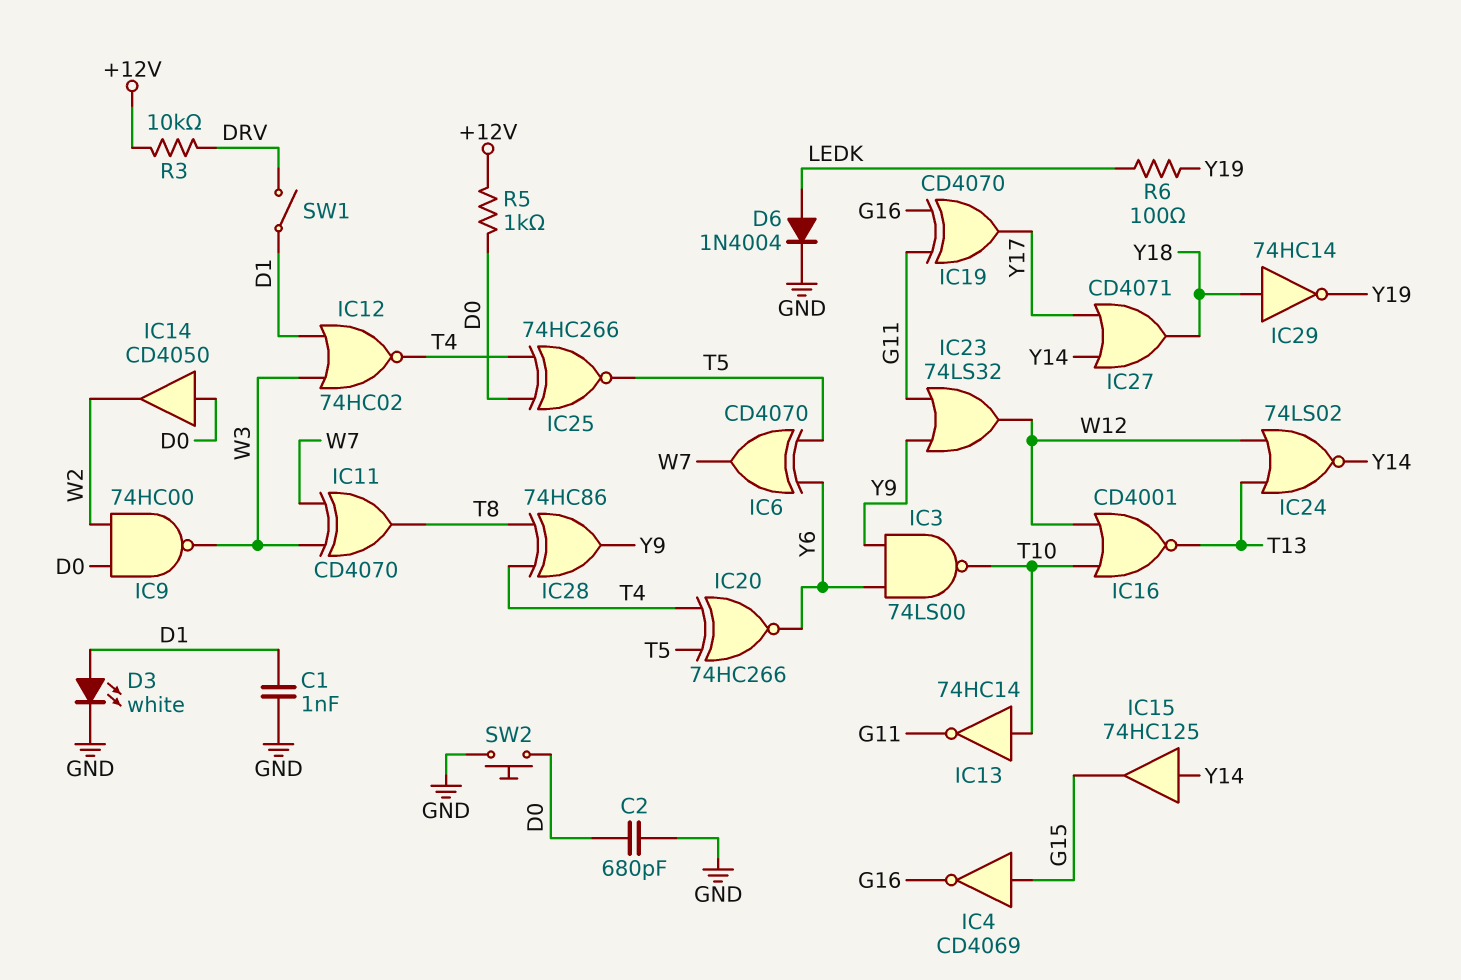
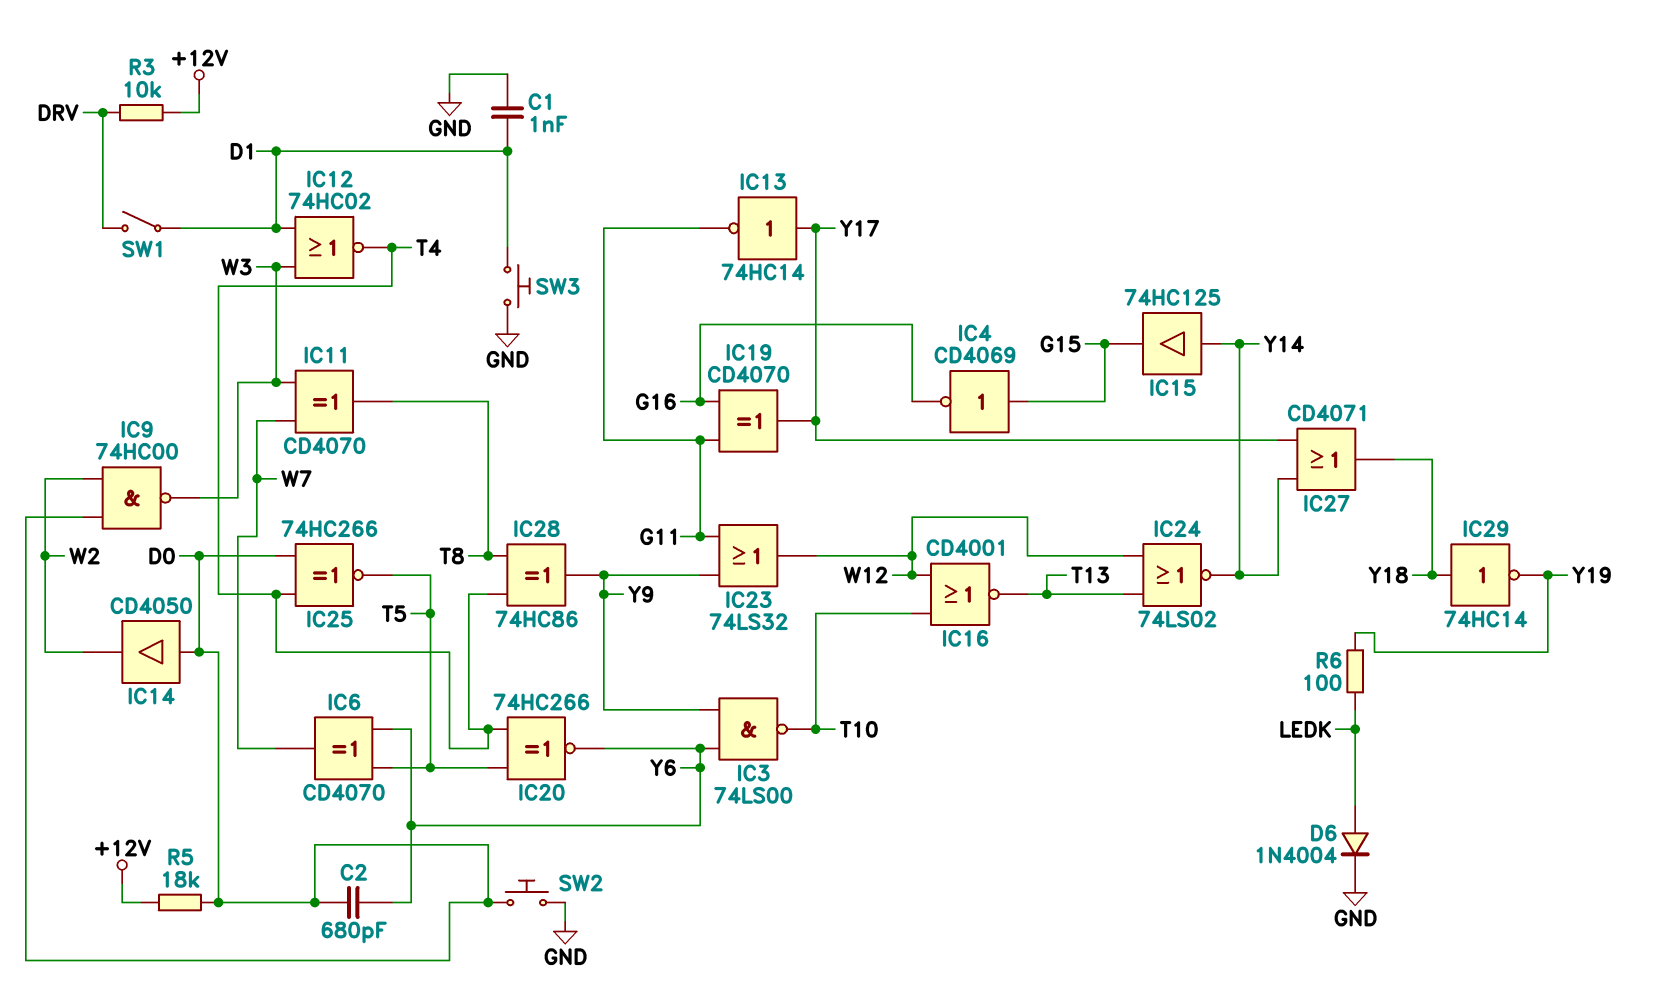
C2: 680pF (D0, GND) -> 680pF (D0, Y6)
D3: LED white (A D1, K GND) -> none
IC13: NOT 74HC14 (in T10, out G11) -> NOT 74HC14 (in Y17, out G11)
R5: 1k (+12V, D0) -> 18k (+12V, D0)
SW3: none -> button (D1, GND)

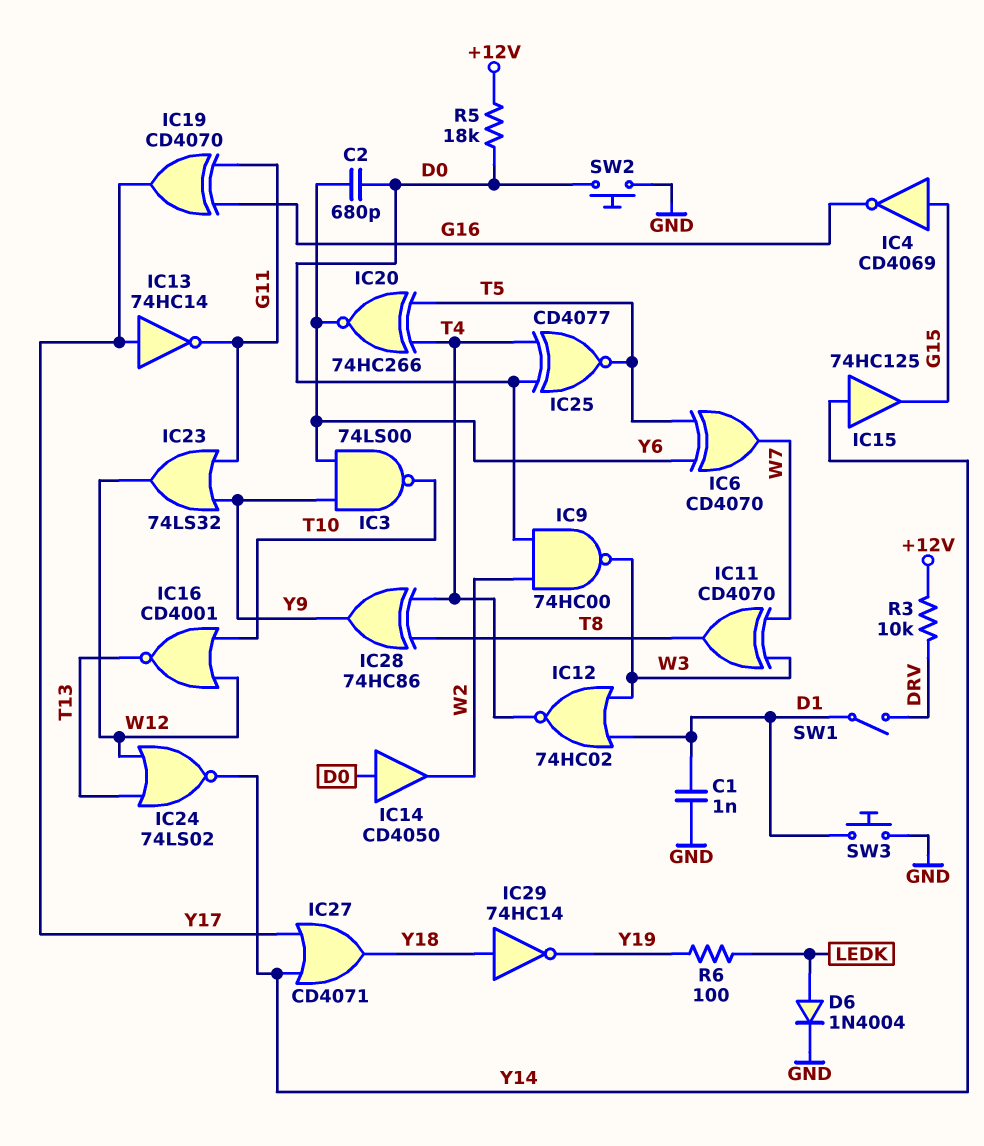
IC25: XNOR 74HC266 (in D0, in T4, out T5) -> XNOR CD4077 (in D0, in T4, out T5)

